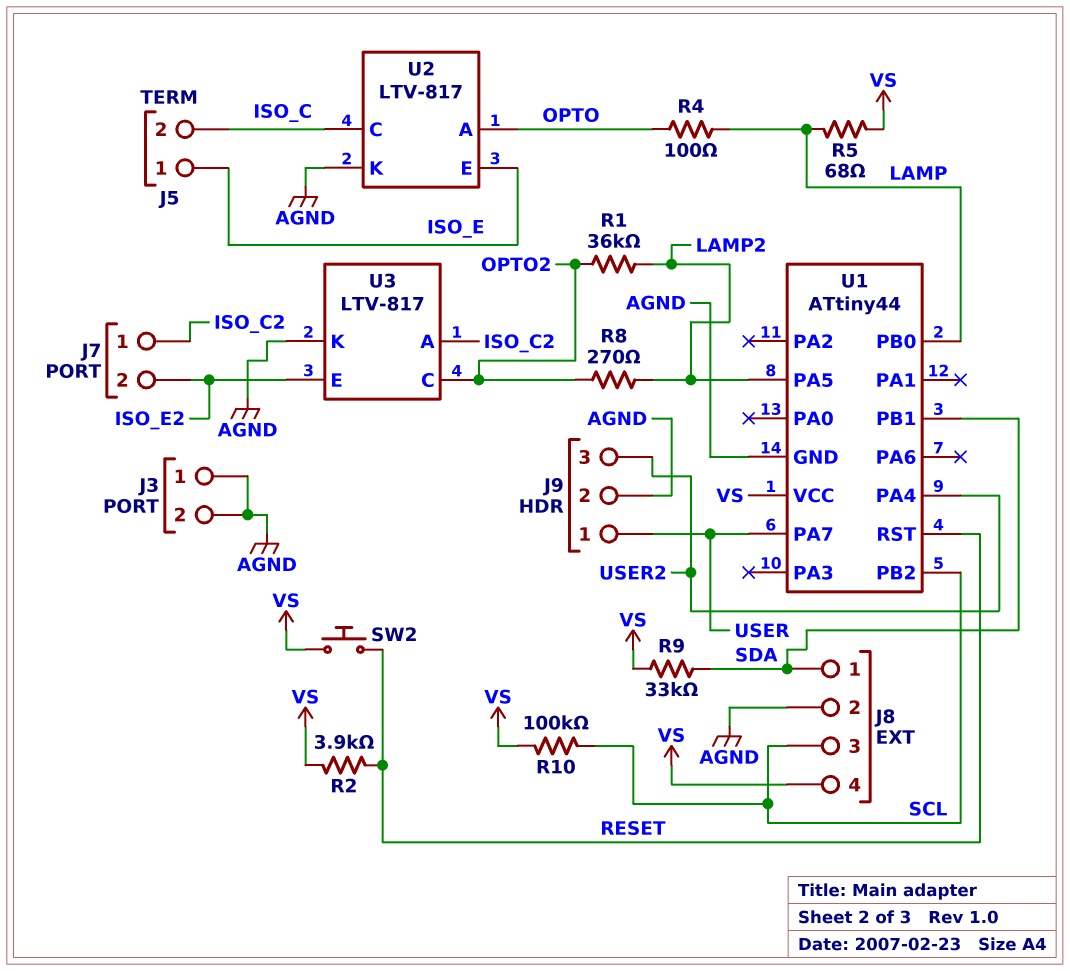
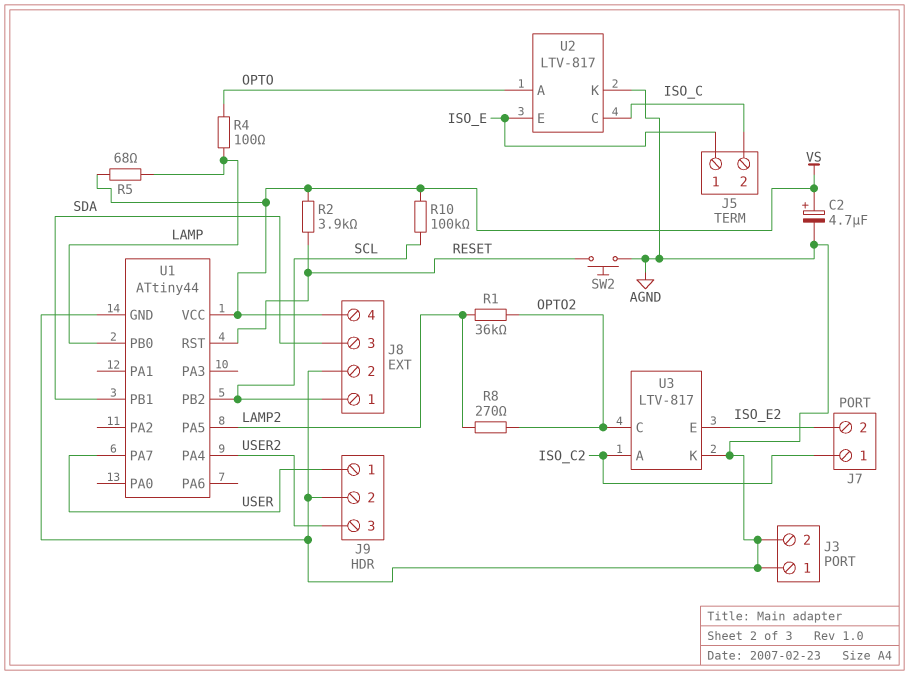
C2: none -> 4.7uF (plus VS, minus AGND)
J8 pin 1: SDA -> SCL
J8 pin 3: SCL -> SDA
R9: 33k (SDA, VS) -> none
SW2: button (RESET, VS) -> button (AGND, RESET)

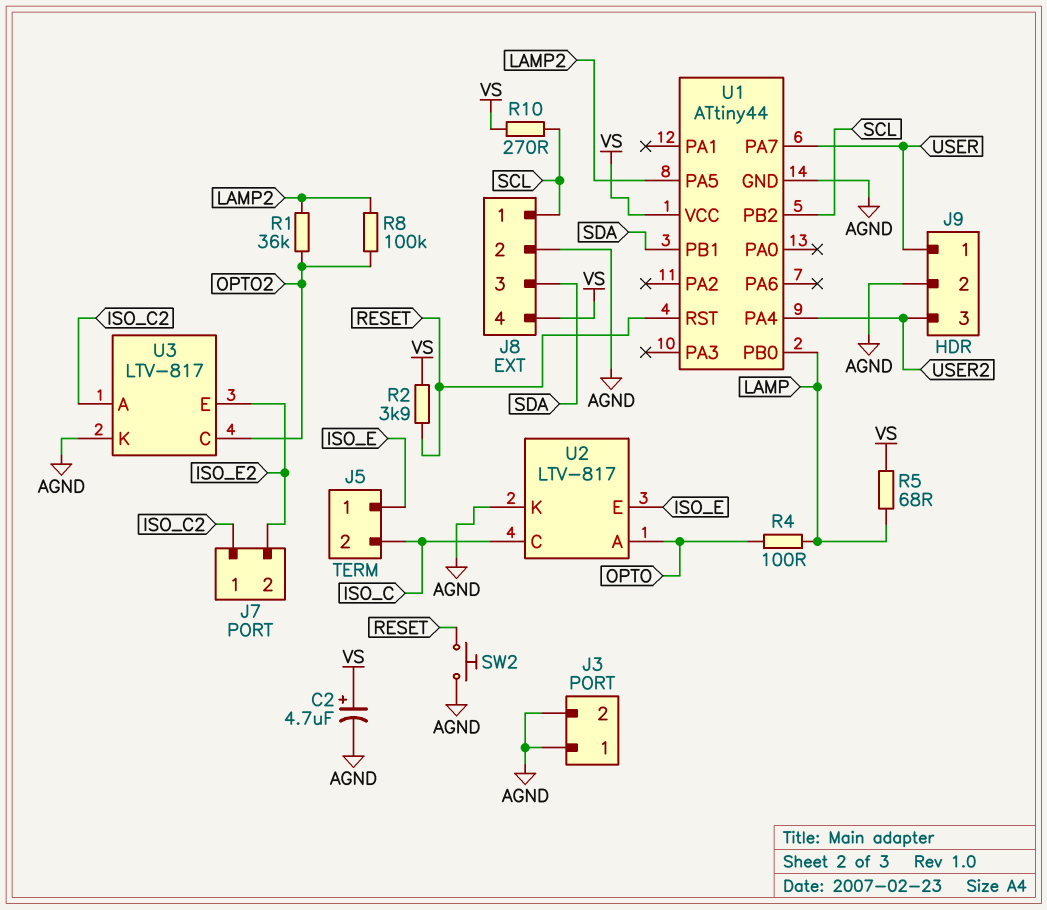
R8: 270 (LAMP2, OPTO2) -> 100k (LAMP2, OPTO2)
R10: 100k (SCL, VS) -> 270 (SCL, VS)

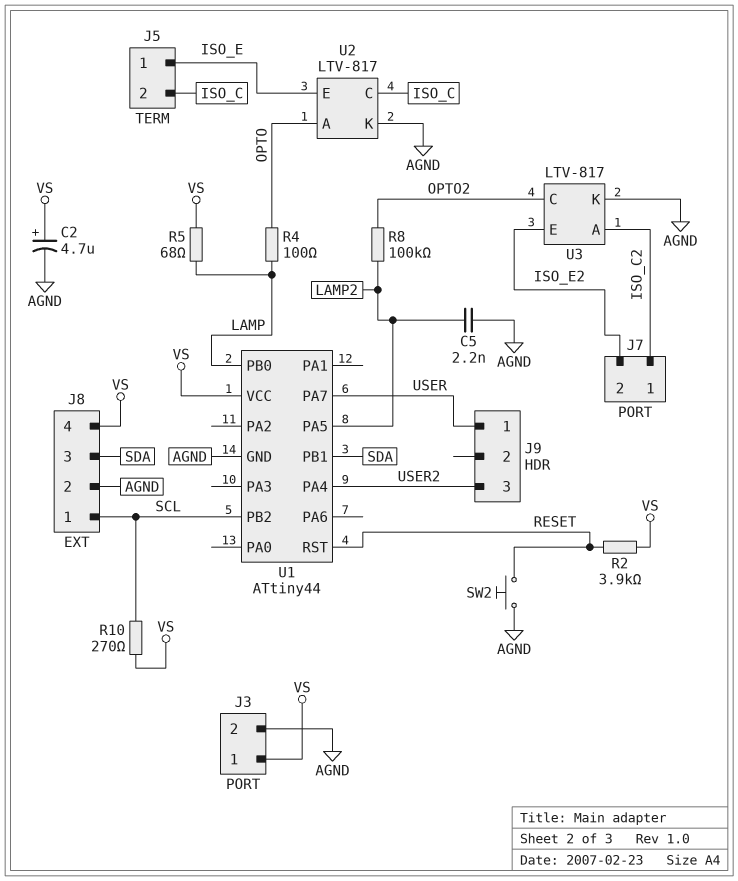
C5: none -> 2.2nF (AGND, LAMP2)
J3 pin 1: AGND -> VS
J9 pin 2: AGND -> none
R1: 36k (LAMP2, OPTO2) -> none

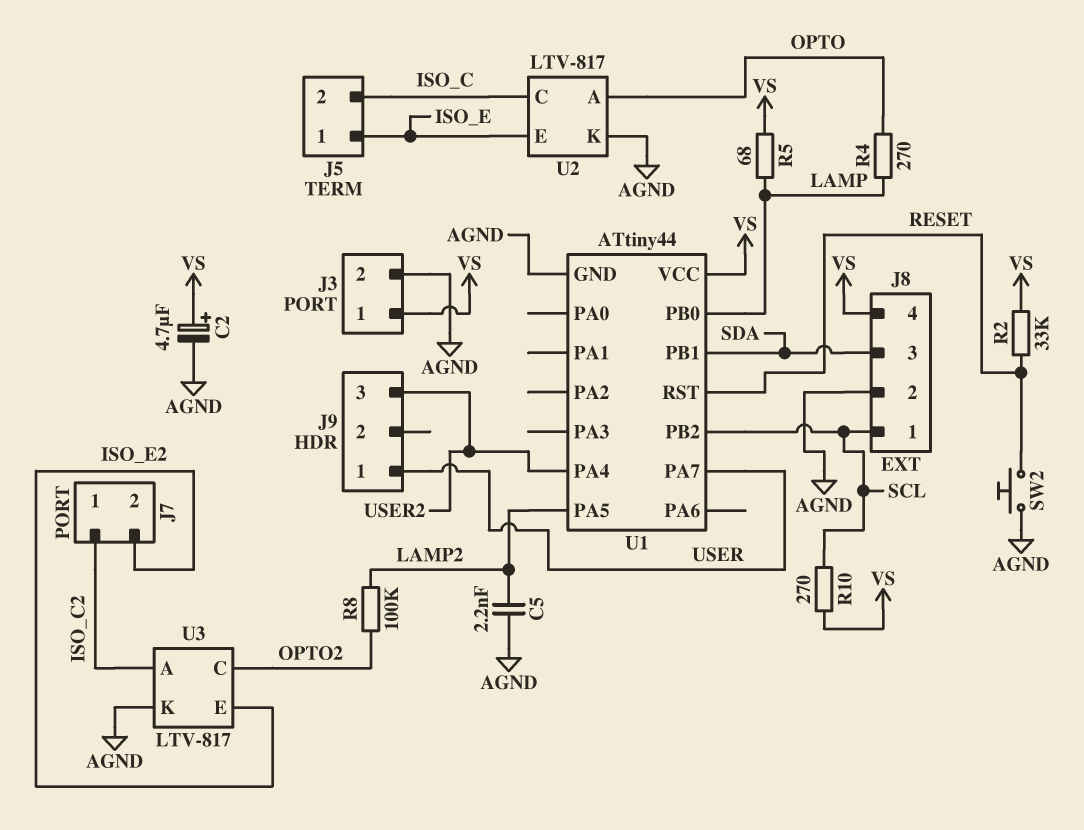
R2: 3.9k (RESET, VS) -> 33k (RESET, VS)
R4: 100 (LAMP, OPTO) -> 270 (LAMP, OPTO)

